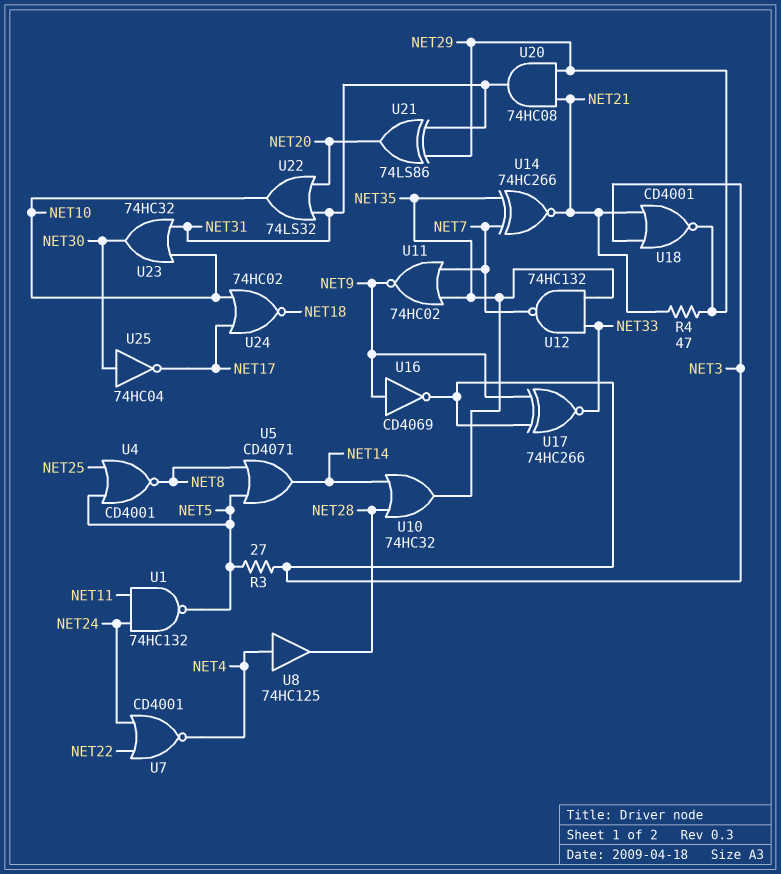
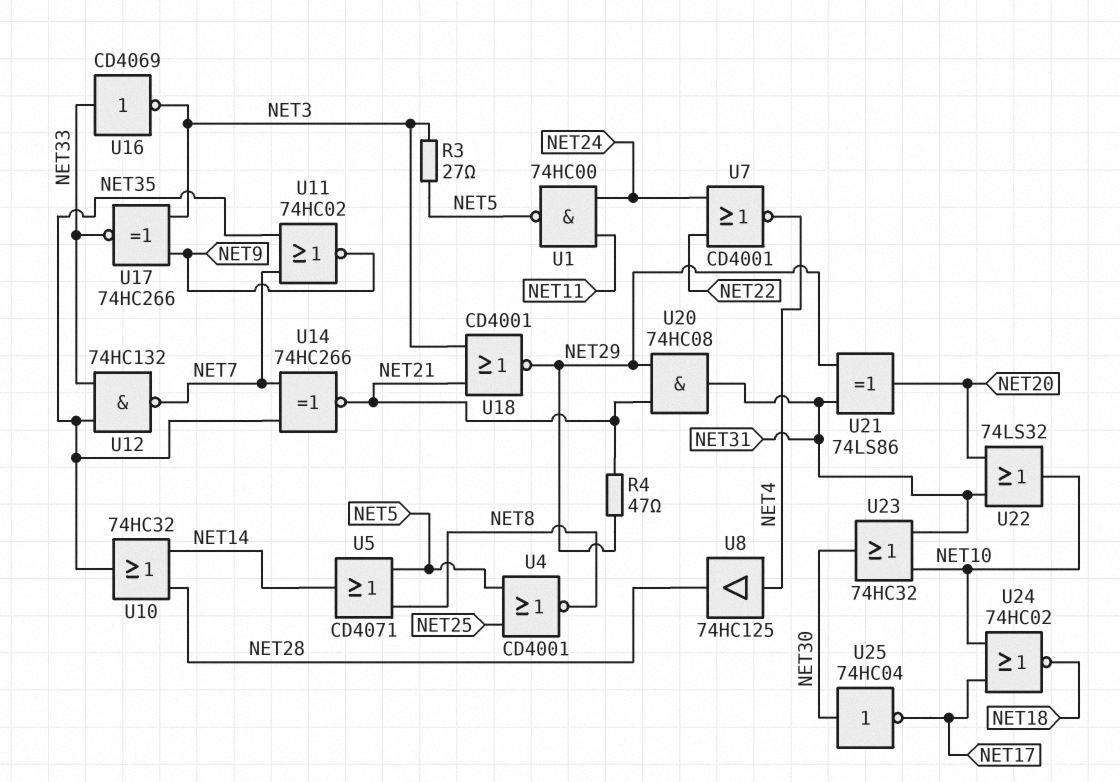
U1: NAND 74HC132 (in NET11, in NET24, out NET5) -> NAND 74HC00 (in NET11, in NET24, out NET5)
U16: NOT CD4069 (in NET9, out NET3) -> NOT CD4069 (in NET33, out NET3)

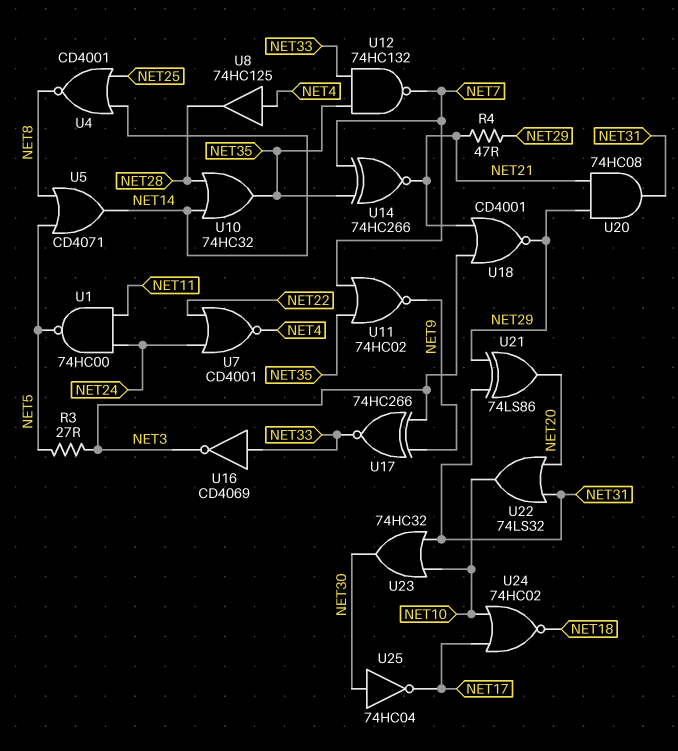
U4: NOR CD4001 (in NET5, in NET25, out NET8) -> NOR CD4001 (in NET14, in NET25, out NET8)

